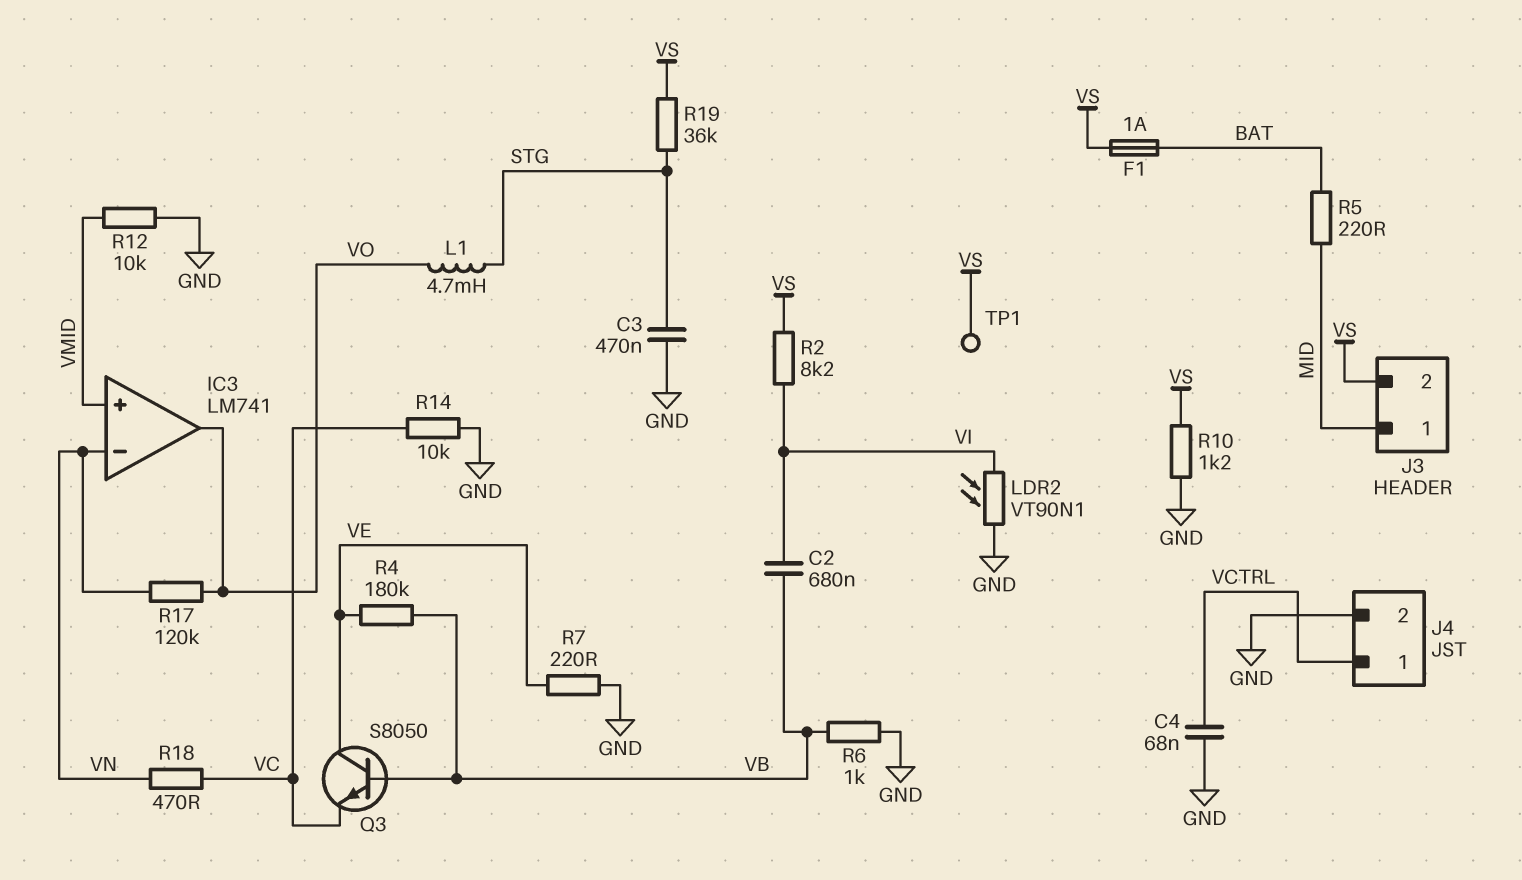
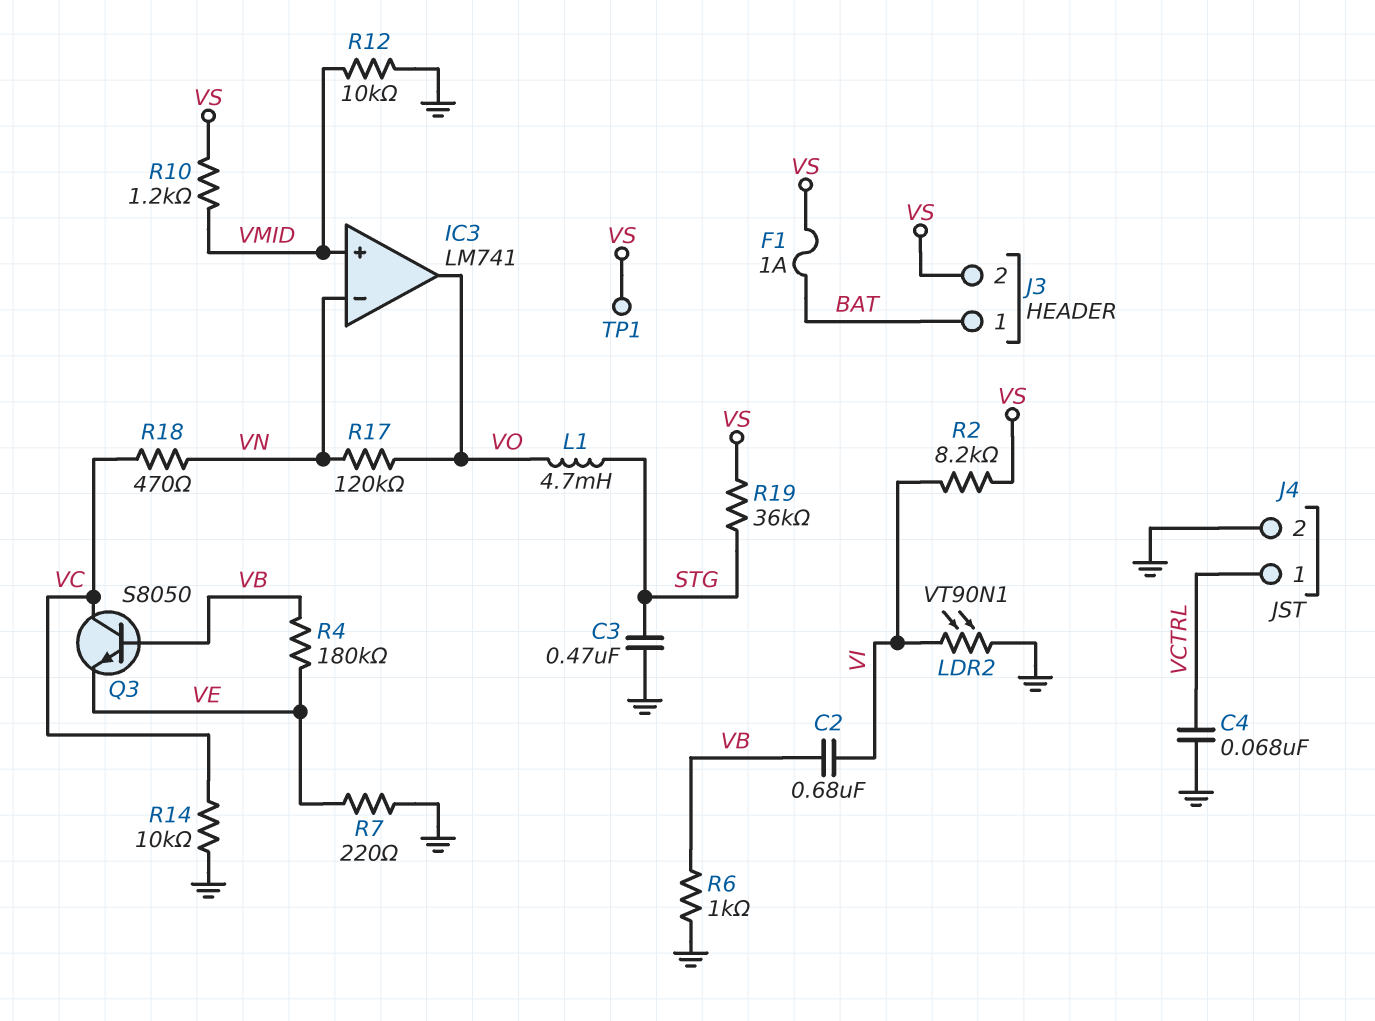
J3 pin 1: MID -> BAT
Q3: NPN S8050 (B VB, C VE, E VC) -> NPN S8050 (B VB, C VC, E VE)
R5: 220 (BAT, MID) -> none
R10: 1.2k (GND, VS) -> 1.2k (VMID, VS)

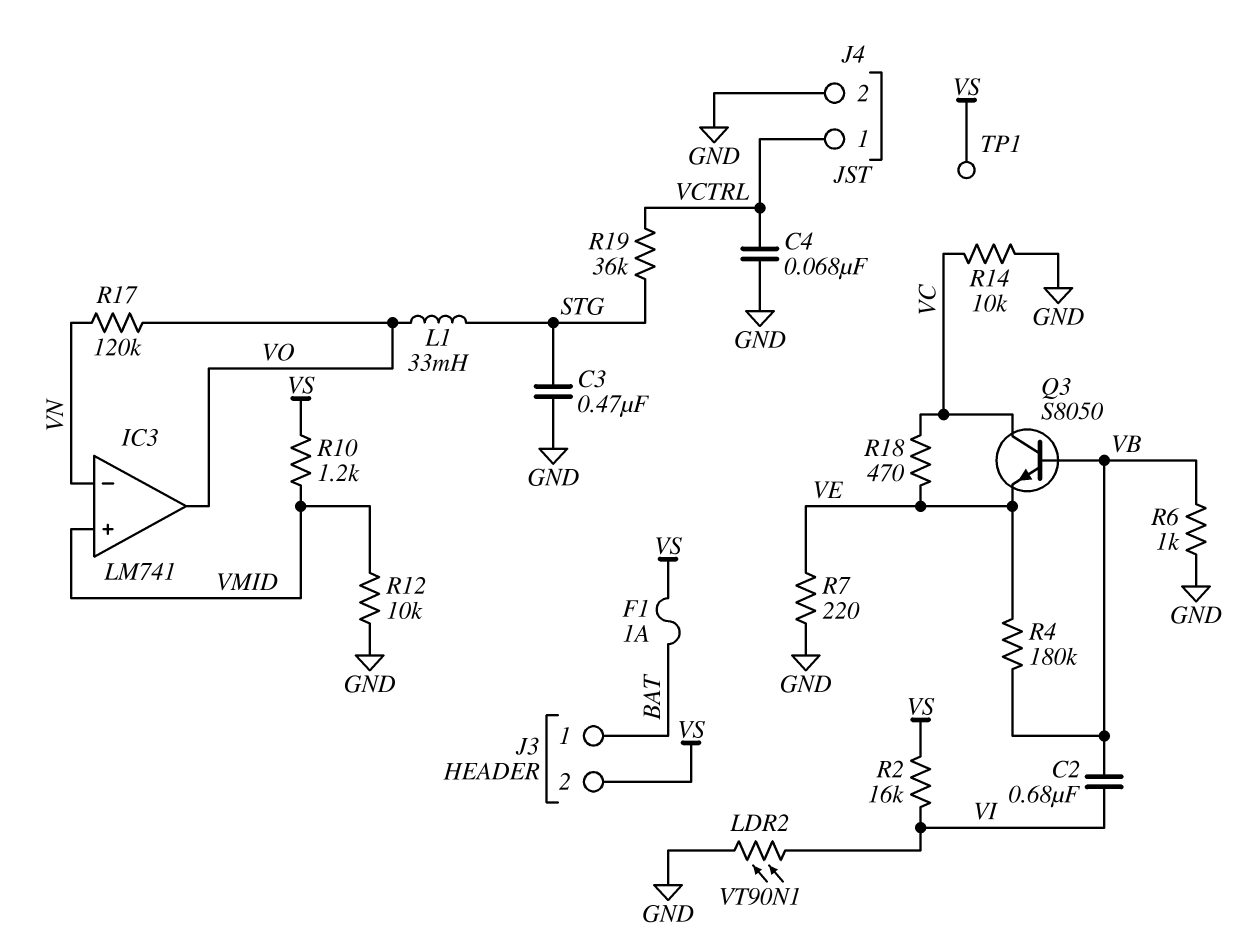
L1: 4.7mH (STG, VO) -> 33mH (STG, VO)
R2: 8.2k (VI, VS) -> 16k (VI, VS)
R18: 470 (VC, VN) -> 470 (VC, VE)
R19: 36k (STG, VS) -> 36k (STG, VCTRL)

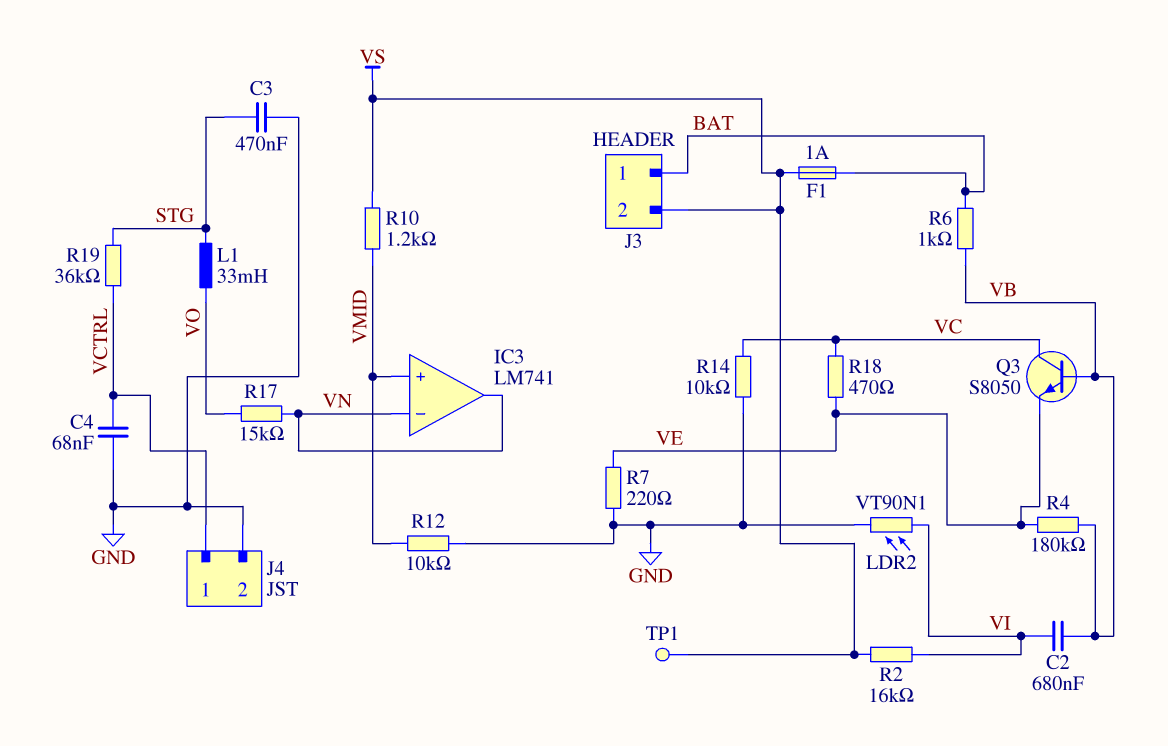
IC3 pin out: VO -> VN
R6: 1k (GND, VB) -> 1k (BAT, VB)
R17: 120k (VN, VO) -> 15k (VN, VO)

